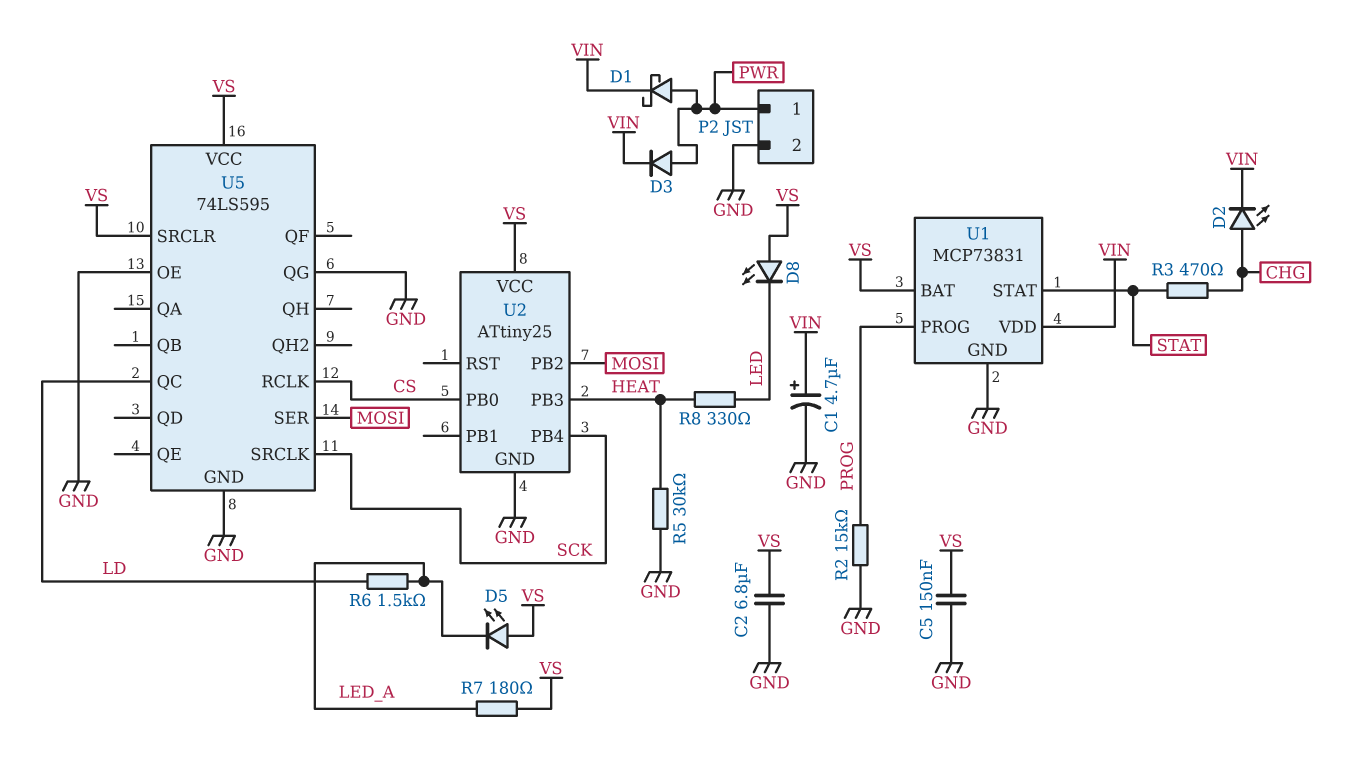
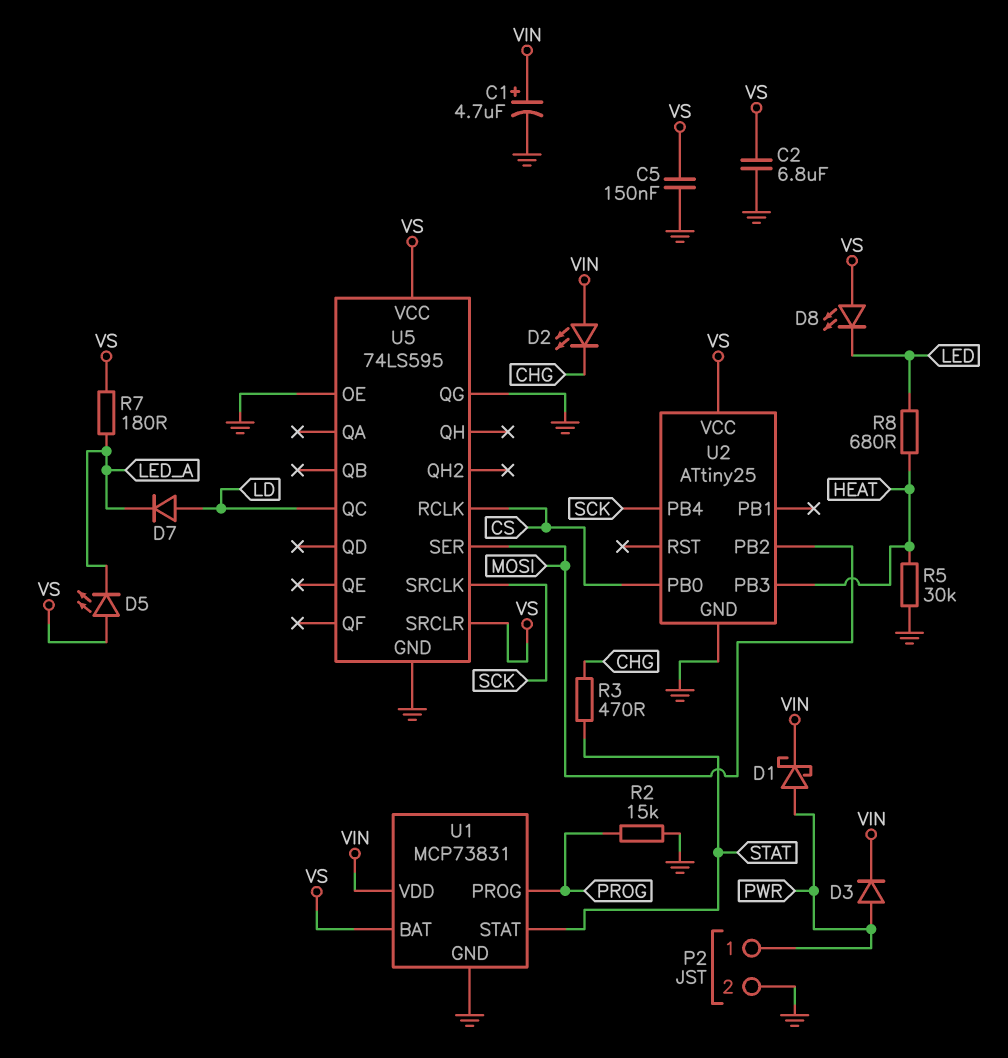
D2: LED (A CHG, K VIN) -> LED (A VIN, K CHG)
D7: none -> diode (A LD, K LED_A)
R6: 1.5k (LD, LED_A) -> none
R8: 330 (HEAT, LED) -> 680 (HEAT, LED)

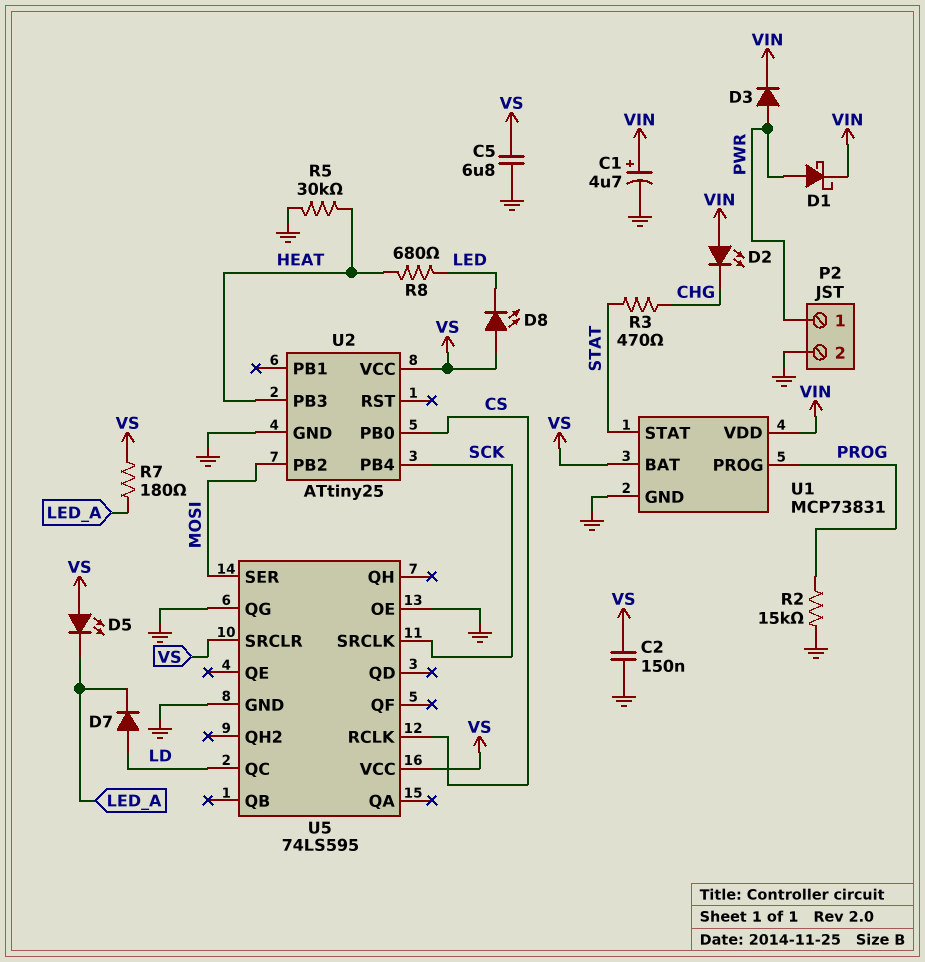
C2: 6.8uF (GND, VS) -> 150nF (GND, VS)
C5: 150nF (GND, VS) -> 6.8uF (GND, VS)

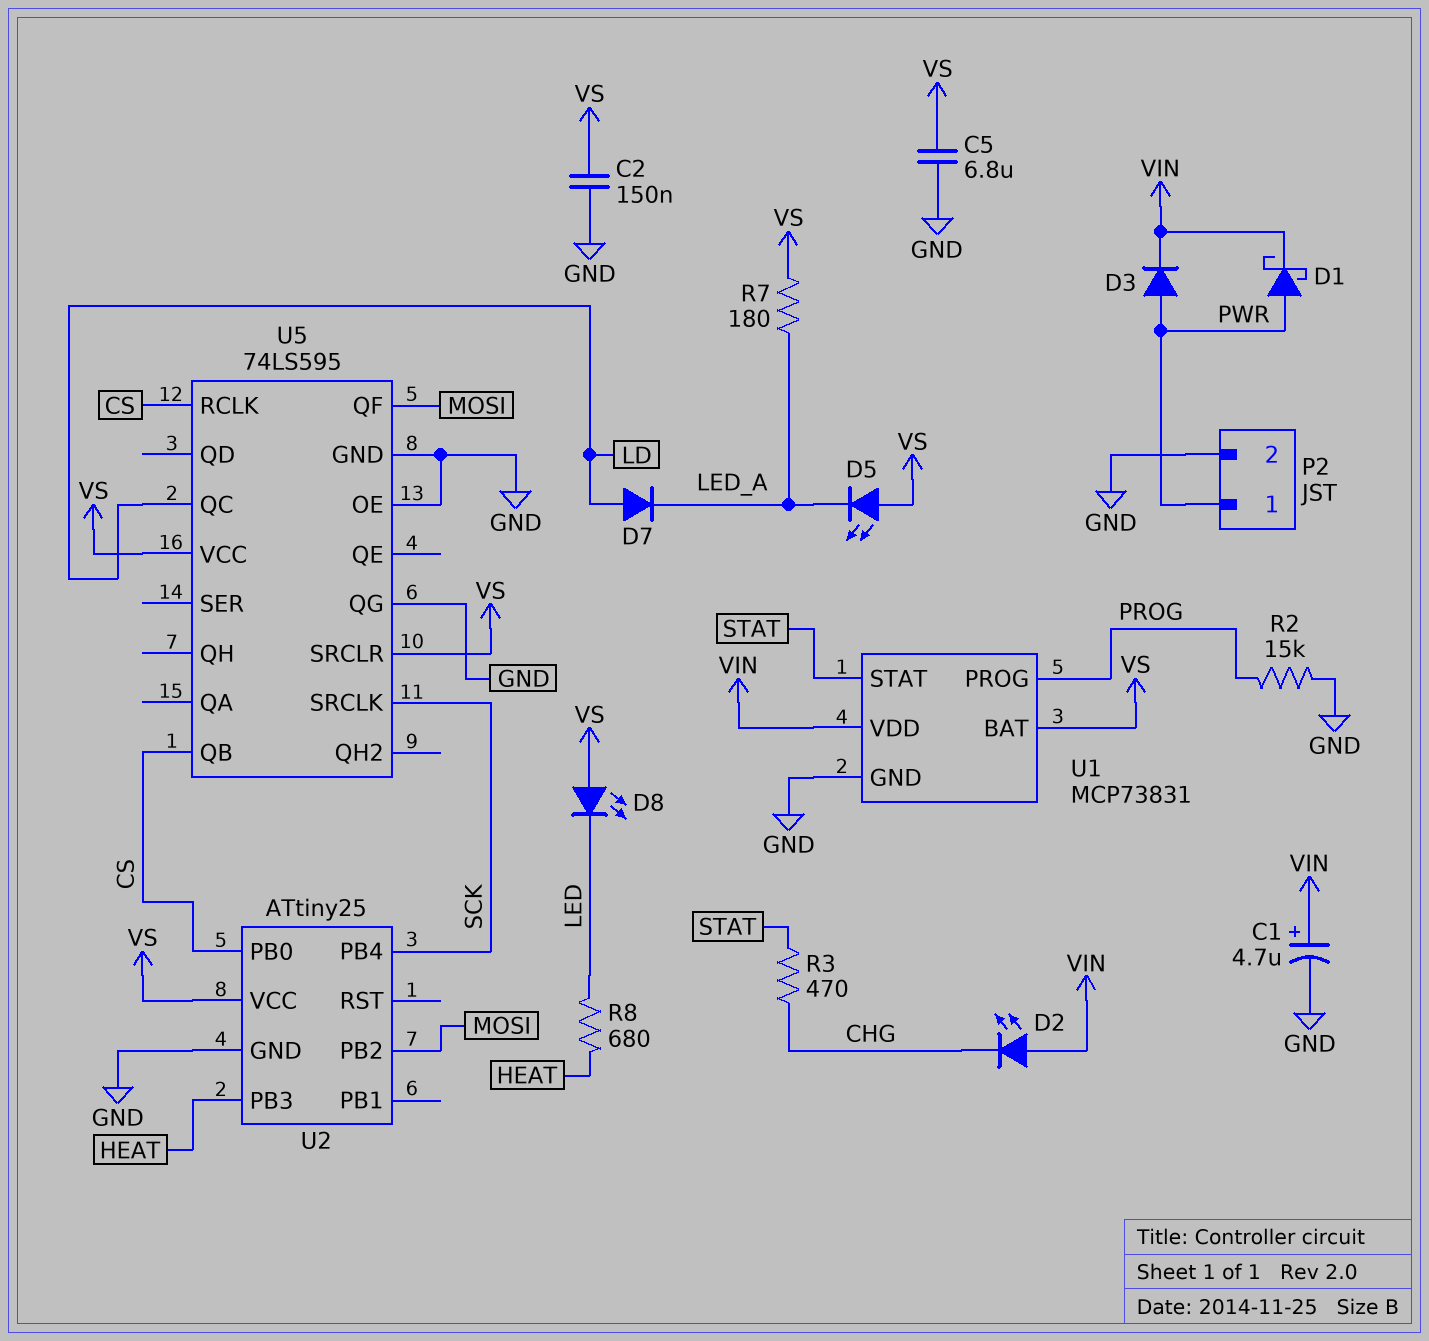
R5: 30k (GND, HEAT) -> none
U5 pin QB: none -> CS
U5 pin QF: none -> MOSI
U5 pin SER: MOSI -> none

